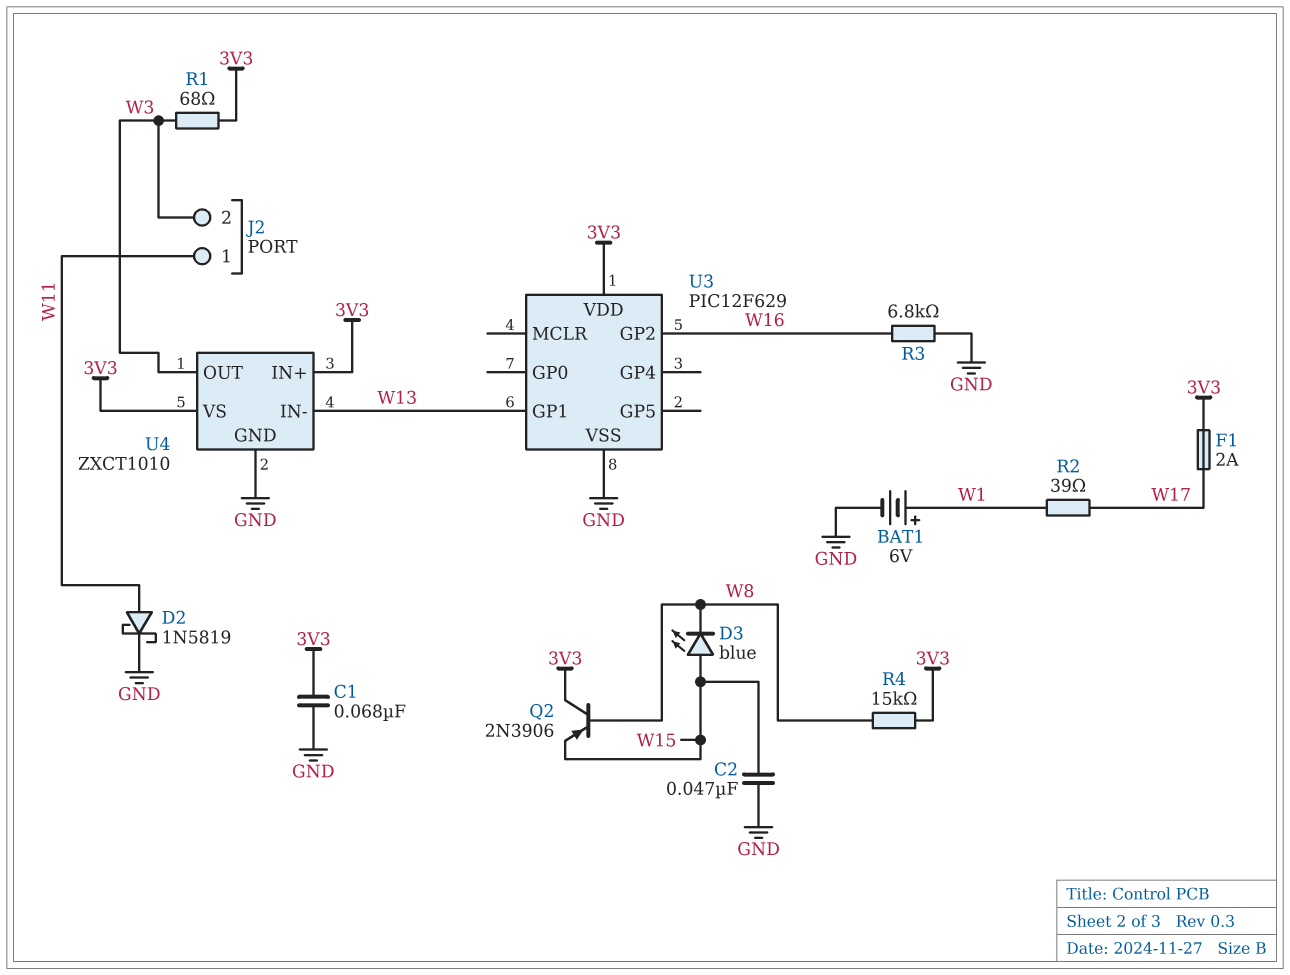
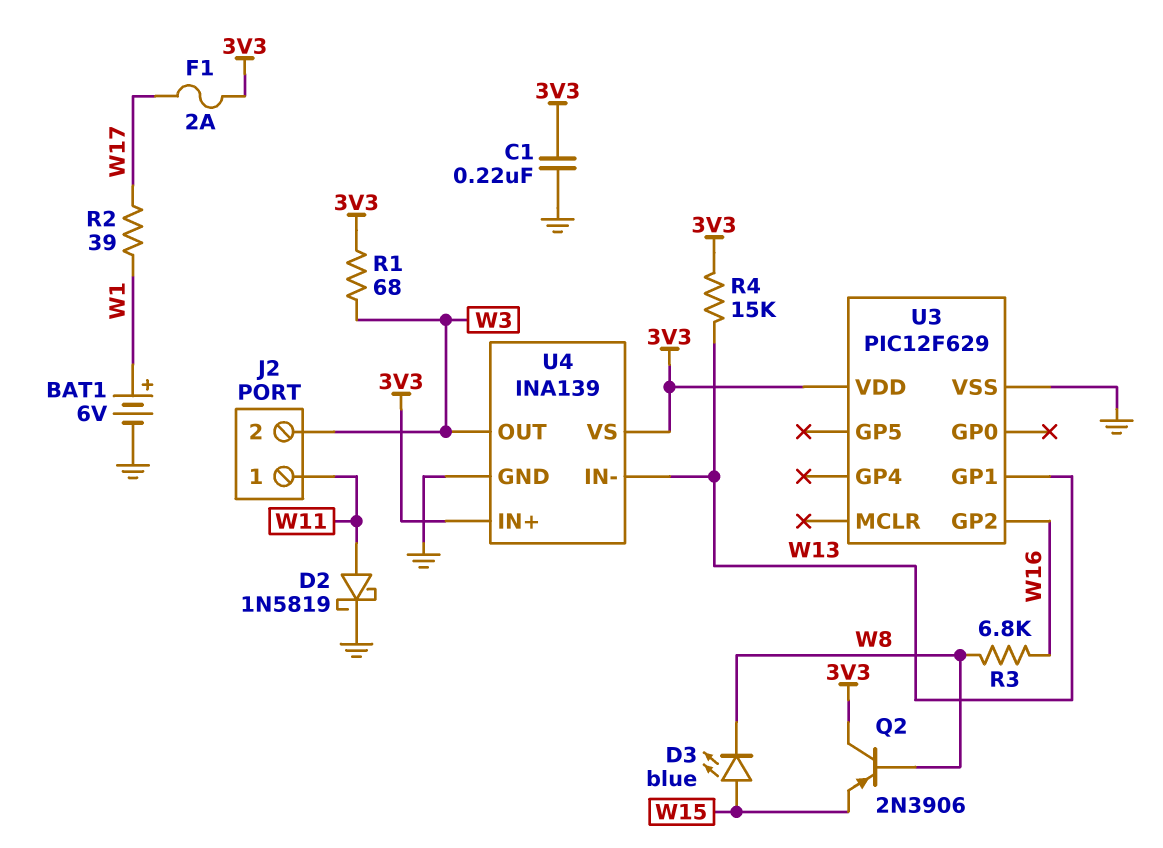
C1: 68nF (3V3, GND) -> 220nF (3V3, GND)
C2: 47nF (GND, W15) -> none
R3: 6.8k (GND, W16) -> 6.8k (W8, W16)
R4: 15k (3V3, W8) -> 15k (3V3, W13)
U4: ZXCT1010 -> INA139

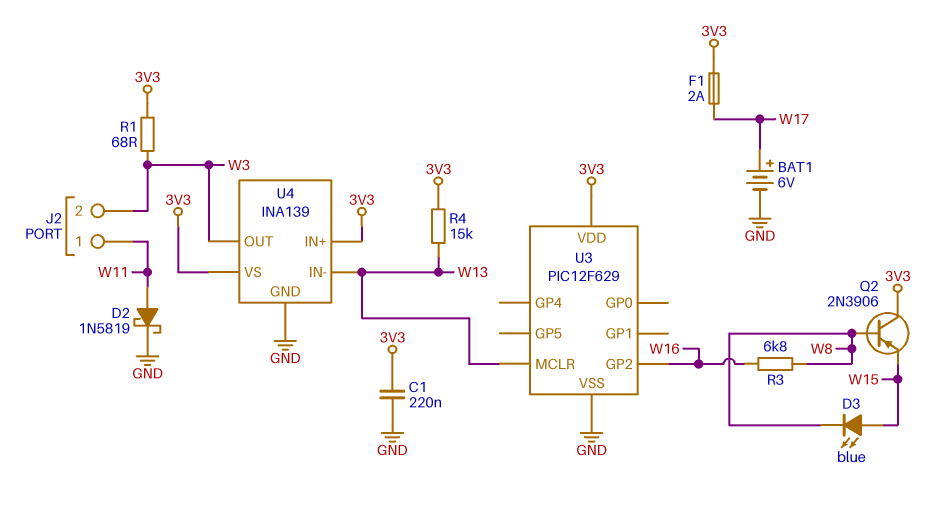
BAT1: 6V (plus W1, minus GND) -> 6V (plus W17, minus GND)
R2: 39 (W1, W17) -> none
U3 pin GP1: W13 -> none
U3 pin MCLR: none -> W13

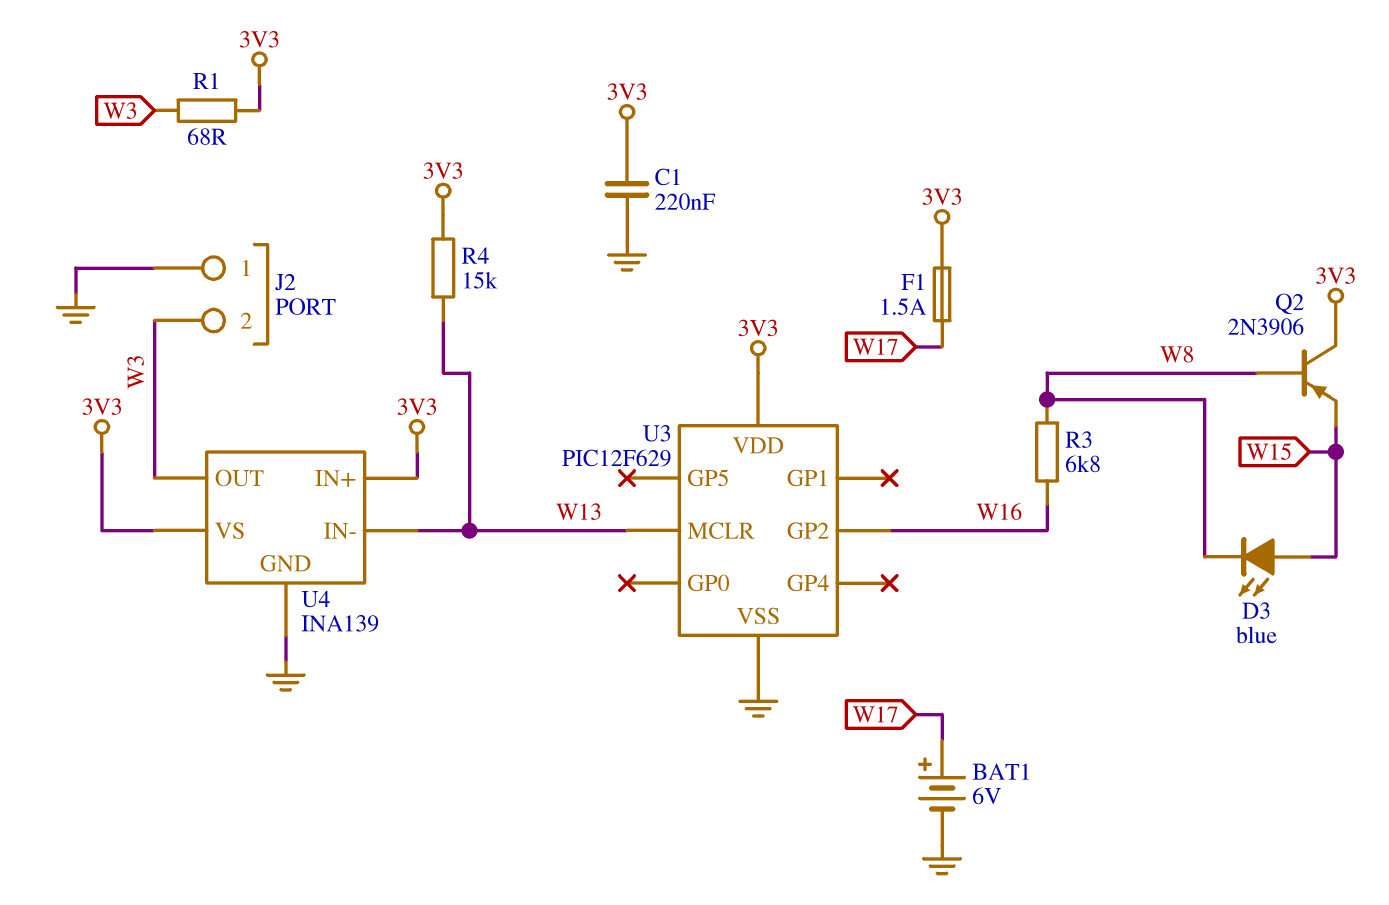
D2: schottky 1N5819 (A W11, K GND) -> none
F1: 2A (3V3, W17) -> 1.5A (3V3, W17)
J2 pin 1: W11 -> GND

